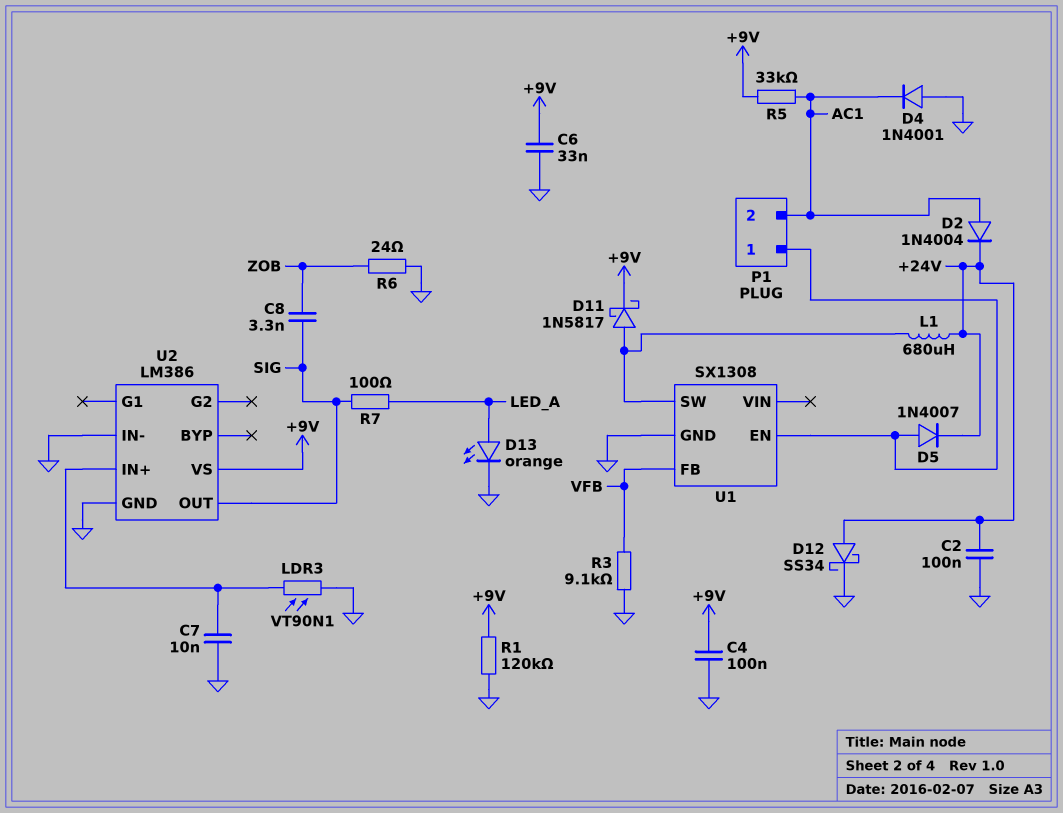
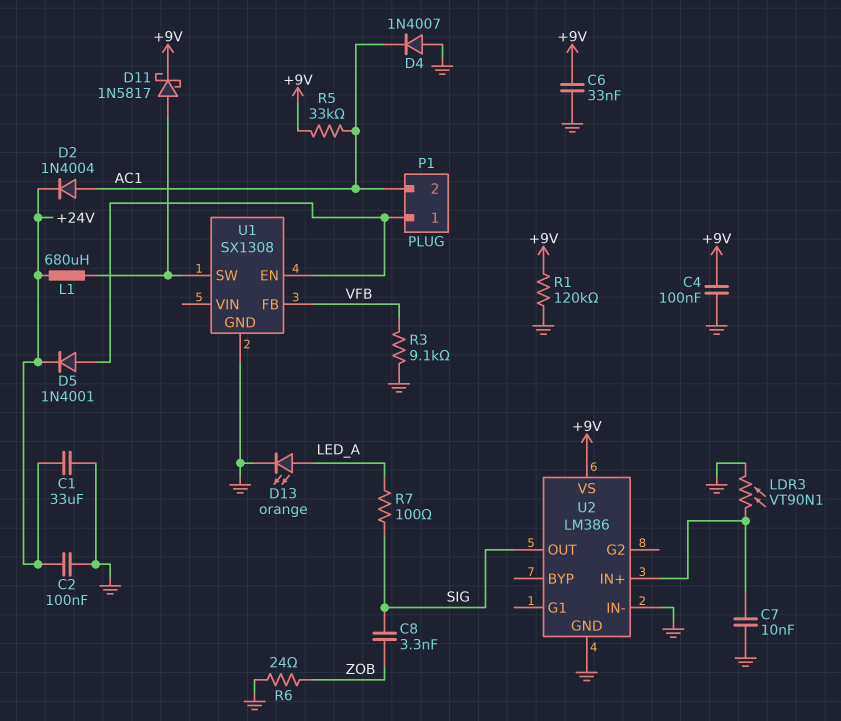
C1: none -> 33uF (+24V, GND)
D4: diode 1N4001 (A GND, K AC1) -> diode 1N4007 (A GND, K AC1)
D5: diode 1N4007 (A P1/1, K +24V) -> diode 1N4001 (A P1/1, K +24V)
D12: schottky SS34 (A +24V, K GND) -> none

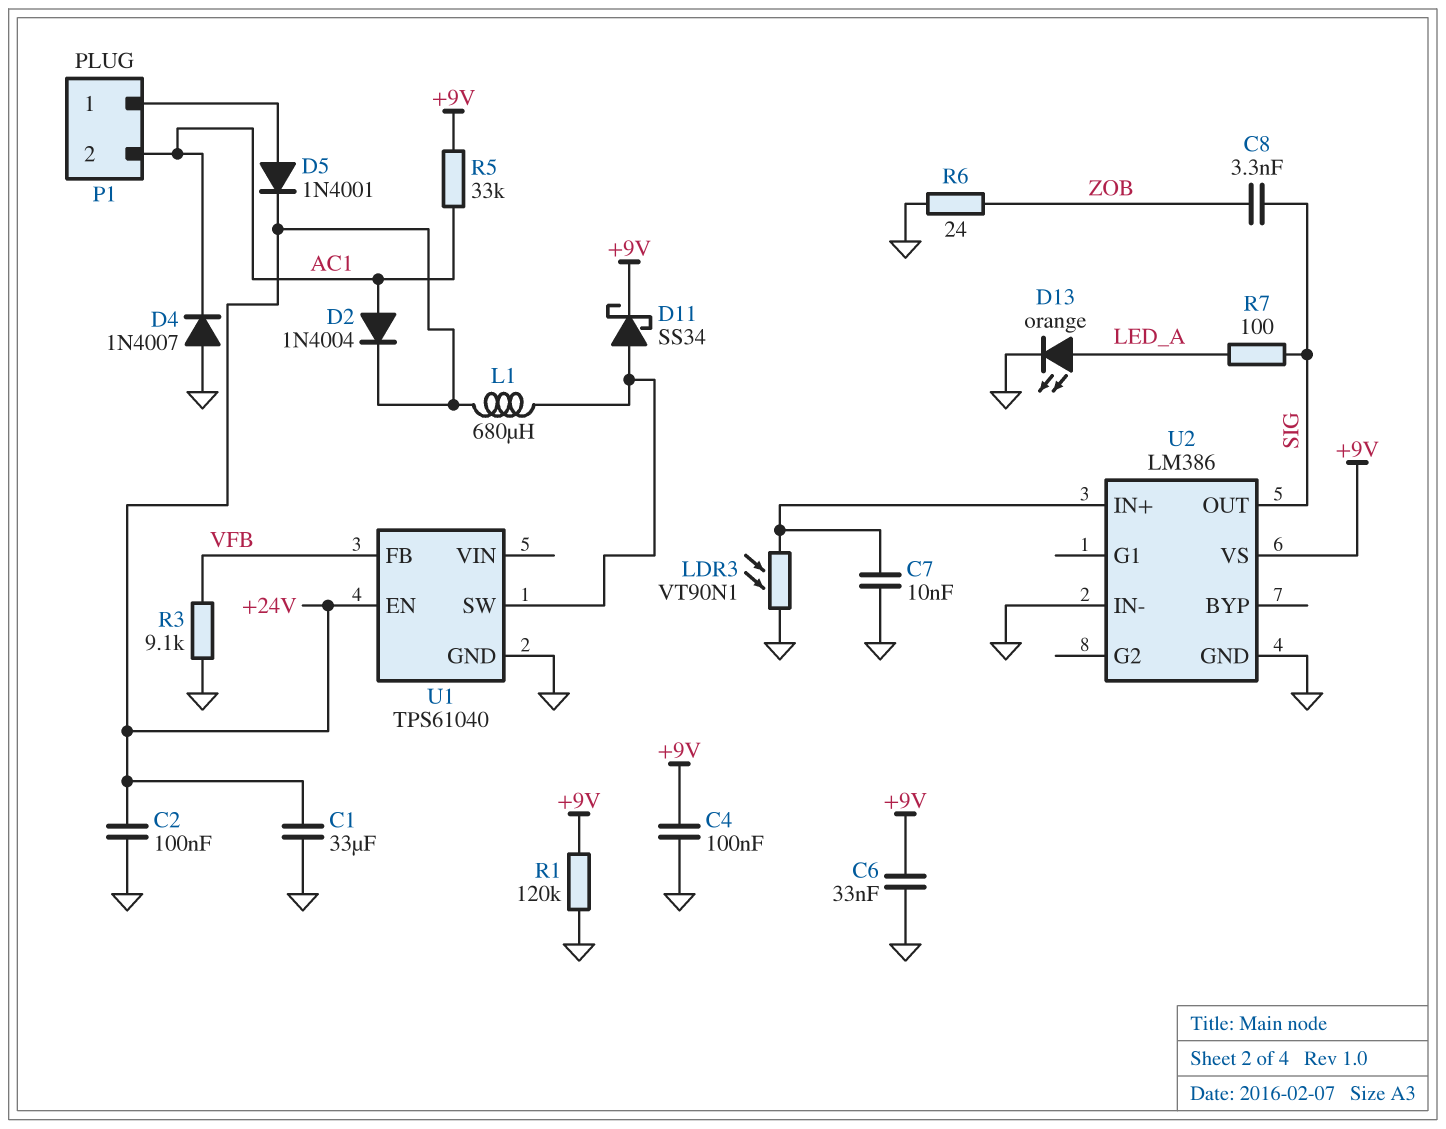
D11: schottky 1N5817 (A U1/SW, K +9V) -> schottky SS34 (A U1/SW, K +9V)
U1: SX1308 -> TPS61040
U1 pin EN: P1/1 -> +24V

